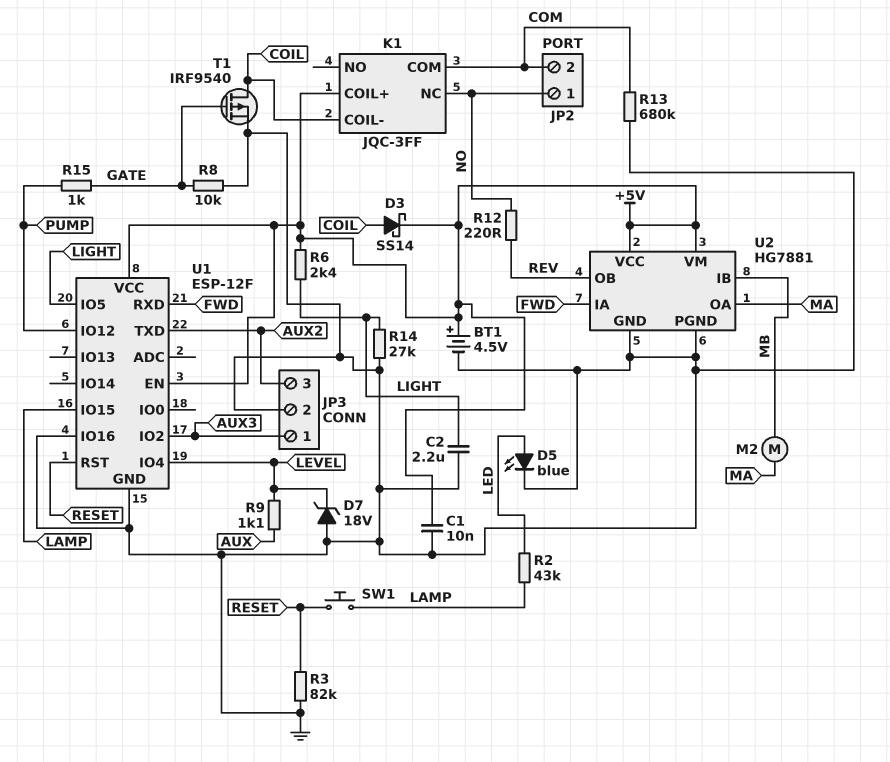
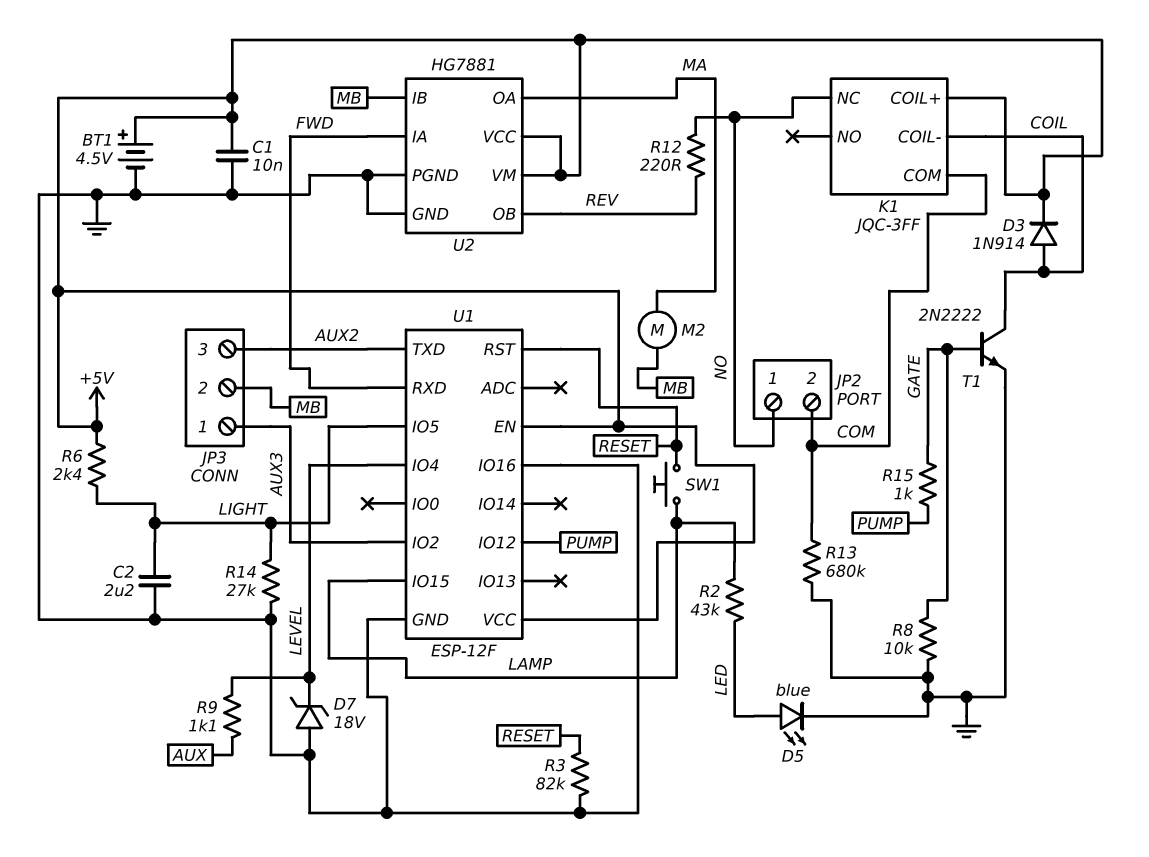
D3: schottky SS14 (A COIL, K +5V) -> diode 1N914 (A COIL, K +5V)
JP3 pin 2: GND -> MB
T1: PMOS IRF9540 (G GATE, D COIL, S GND) -> NPN 2N2222 (B GATE, C COIL, E GND)

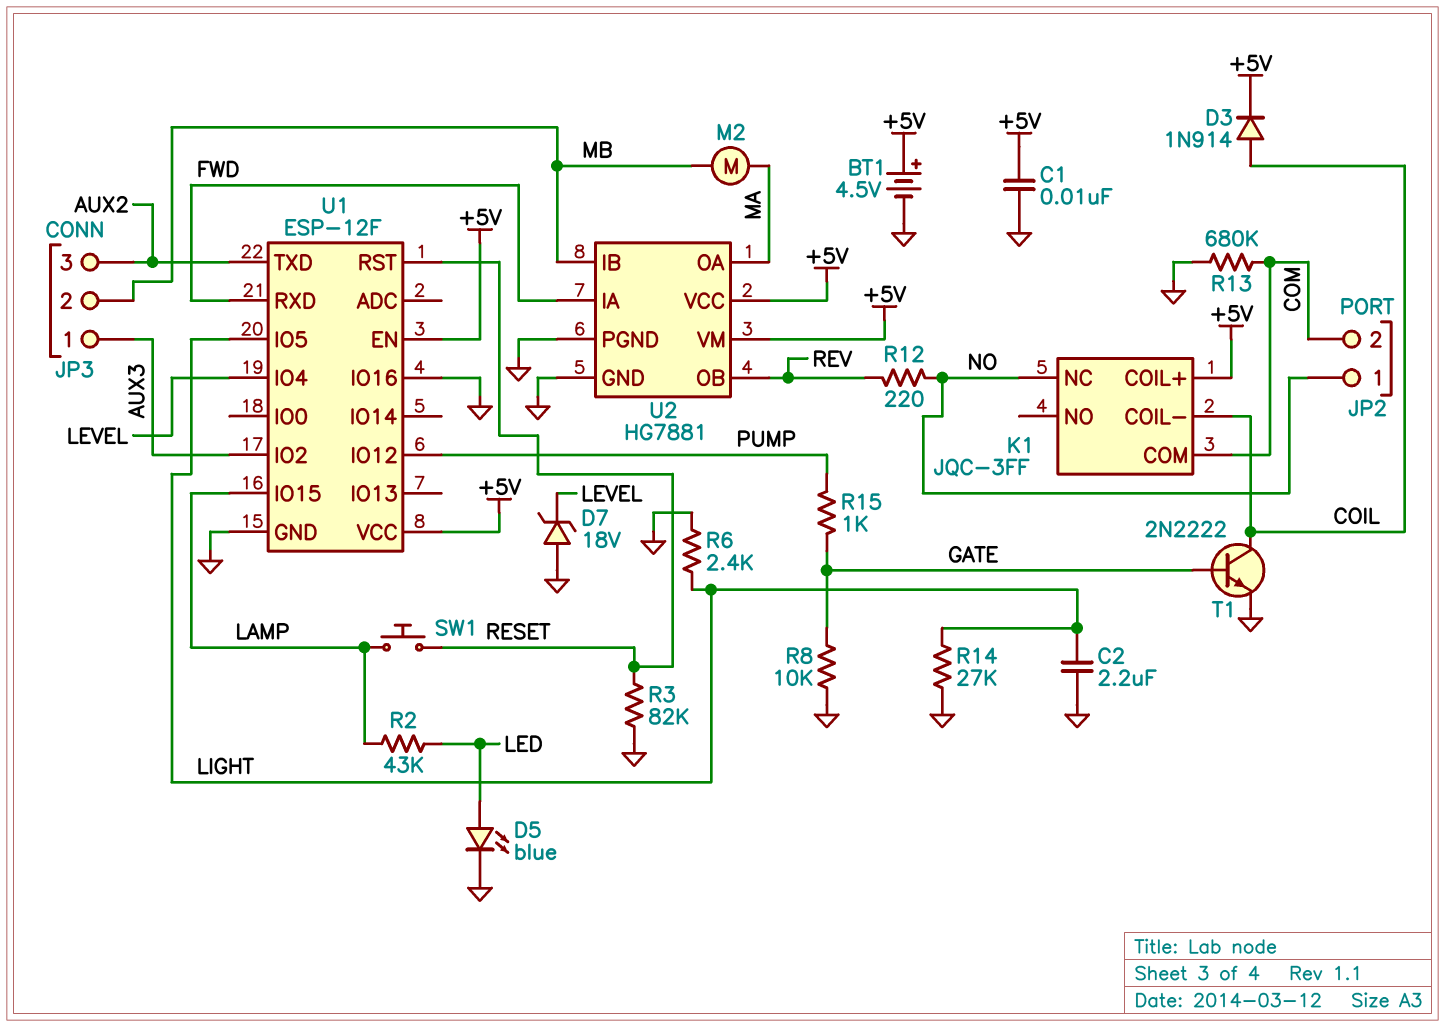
R6: 2.4k (+5V, LIGHT) -> 2.4k (GND, LIGHT)
R9: 1.1k (AUX, LEVEL) -> none

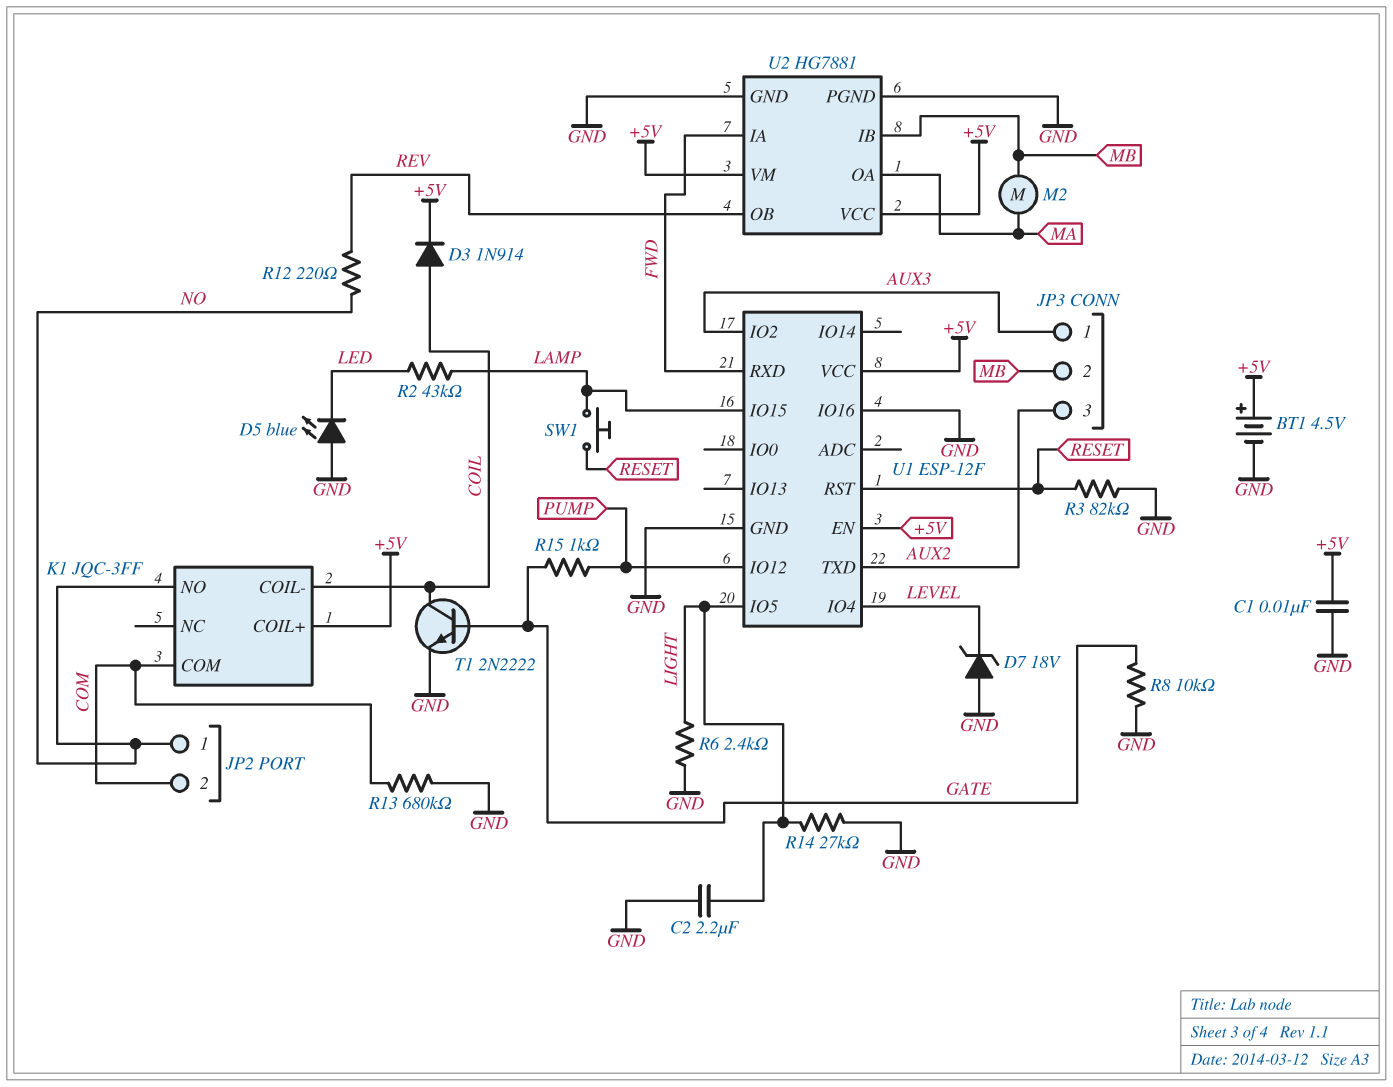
D5: LED blue (A LED, K GND) -> LED blue (A GND, K LED)
K1 pin NC: NO -> none
K1 pin NO: none -> NO

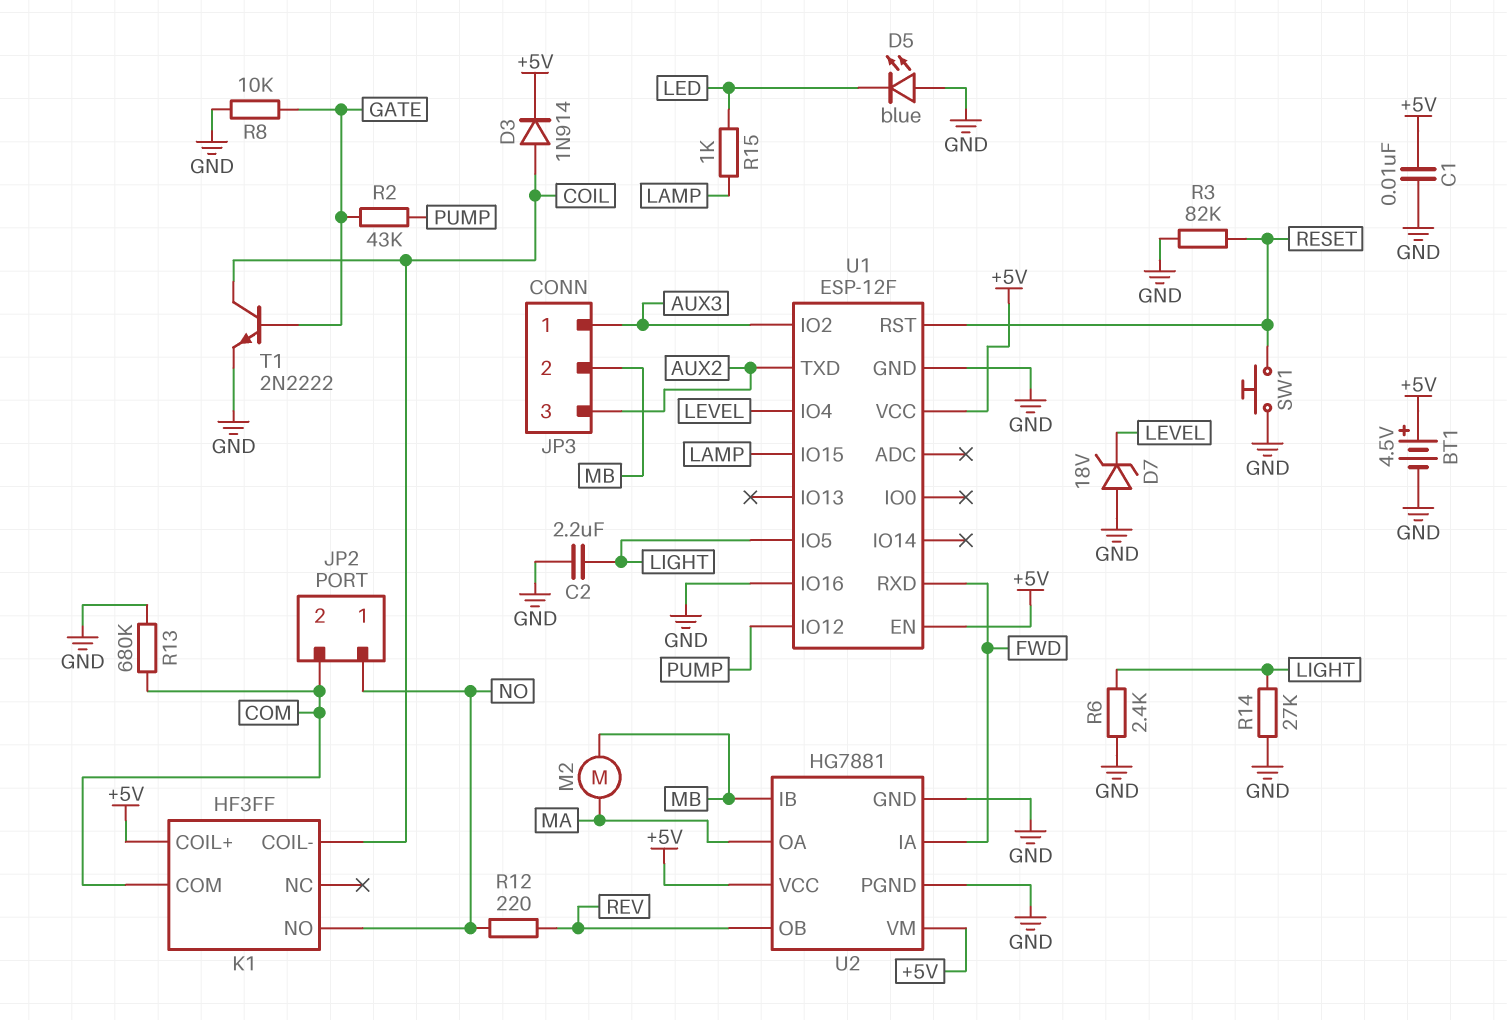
K1: JQC-3FF -> HF3FF
R2: 43k (LAMP, LED) -> 43k (GATE, PUMP)
R15: 1k (GATE, PUMP) -> 1k (LAMP, LED)
SW1: button (LAMP, RESET) -> button (GND, RESET)

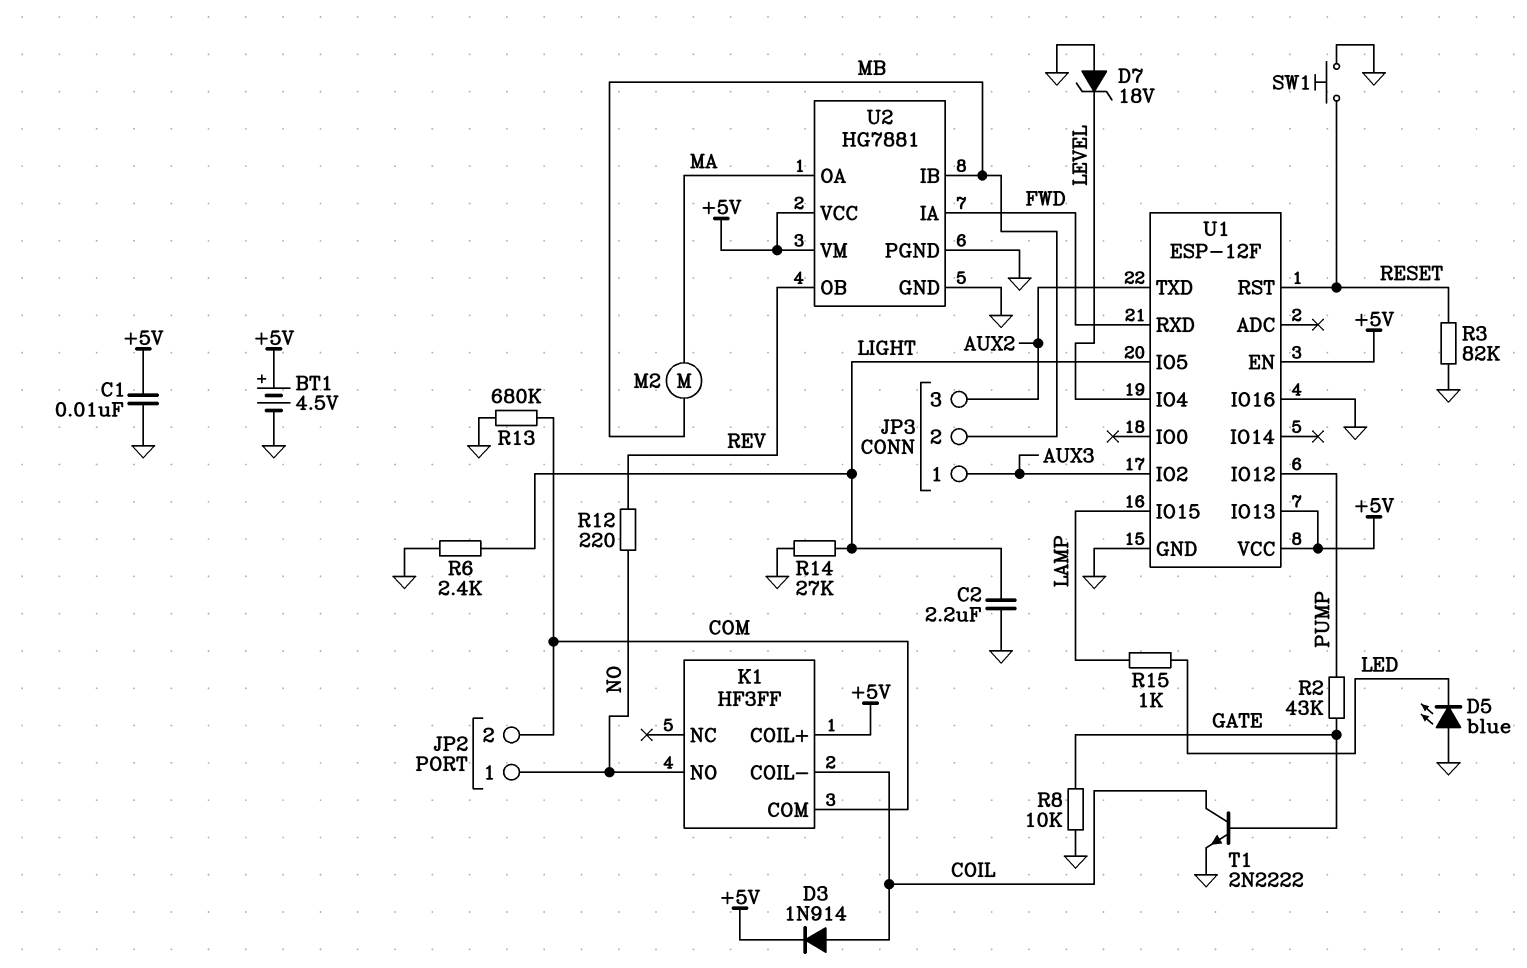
U1 pin IO13: none -> +5V

